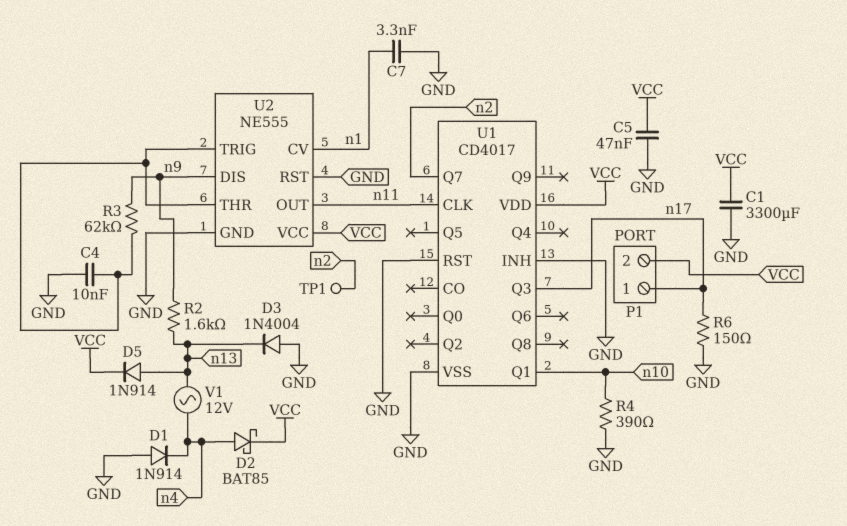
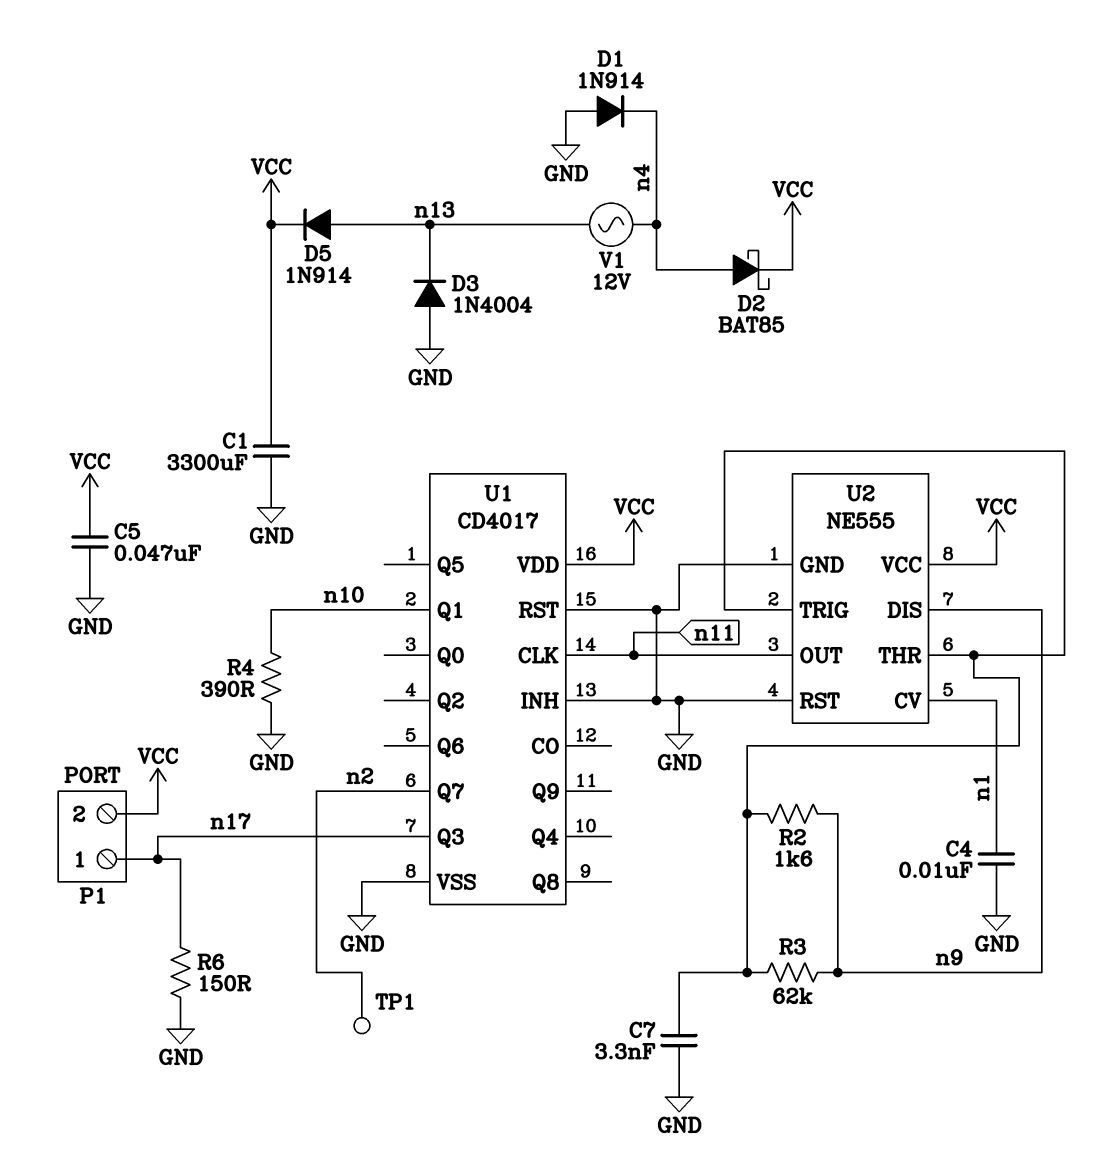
C4: 10nF (GND, U2/THR) -> 10nF (GND, n1)
C7: 3.3nF (GND, n1) -> 3.3nF (GND, U2/THR)
R2: 1.6k (n9, n13) -> 1.6k (U2/THR, n9)

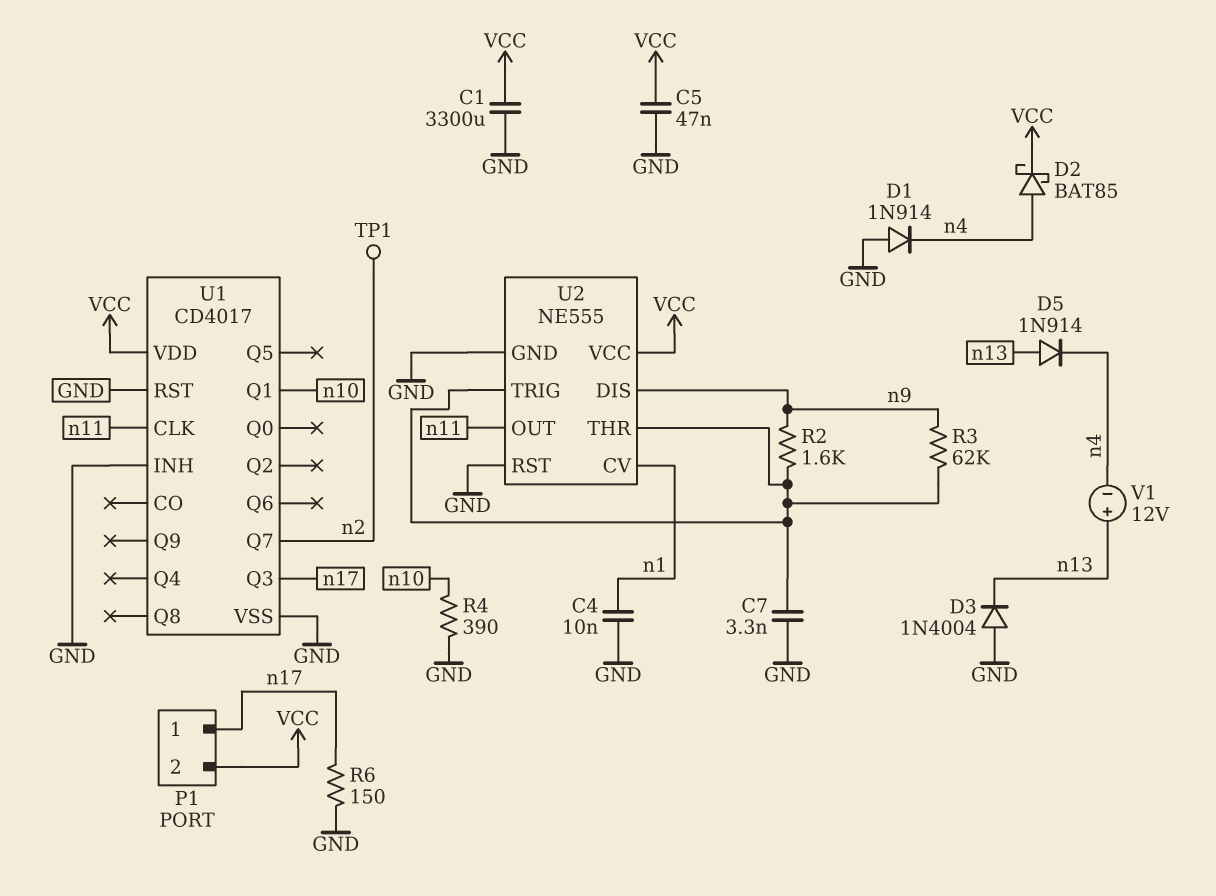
D5: diode 1N914 (A n13, K VCC) -> diode 1N914 (A n13, K n4)
V1: AC 12V (n4, n13) -> 12V (plus n13, minus n4)

